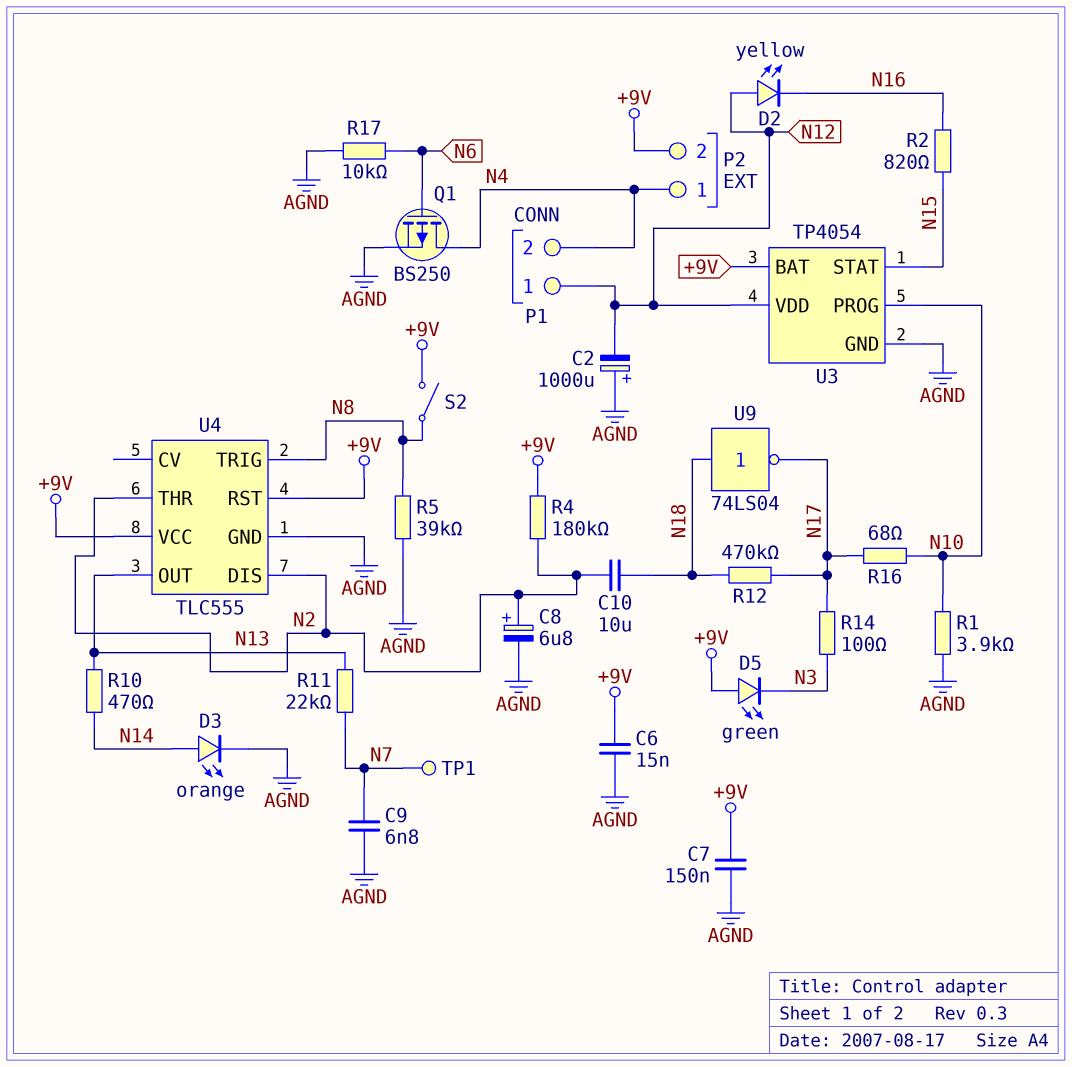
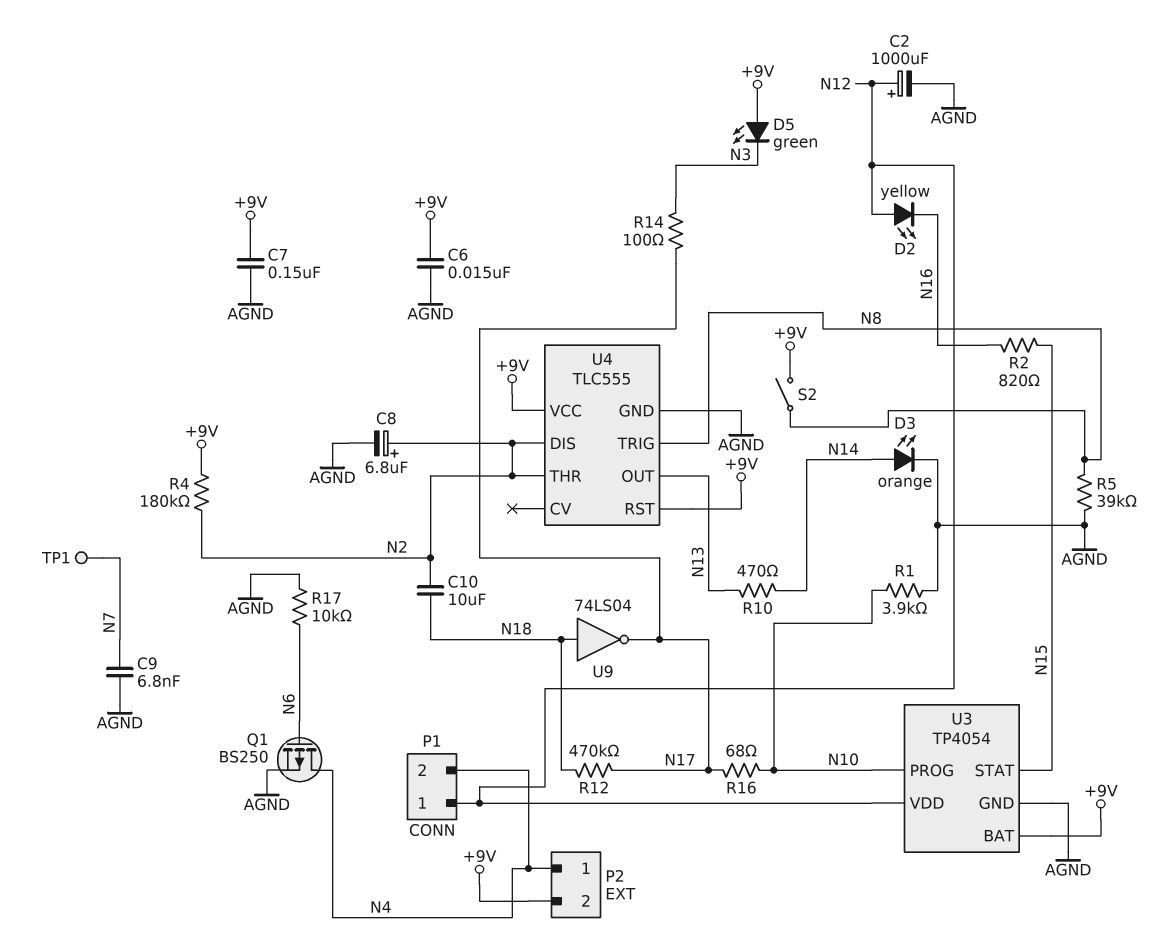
C2: 1000uF (plus AGND, minus N12) -> 1000uF (plus N12, minus AGND)
R11: 22k (N7, N13) -> none

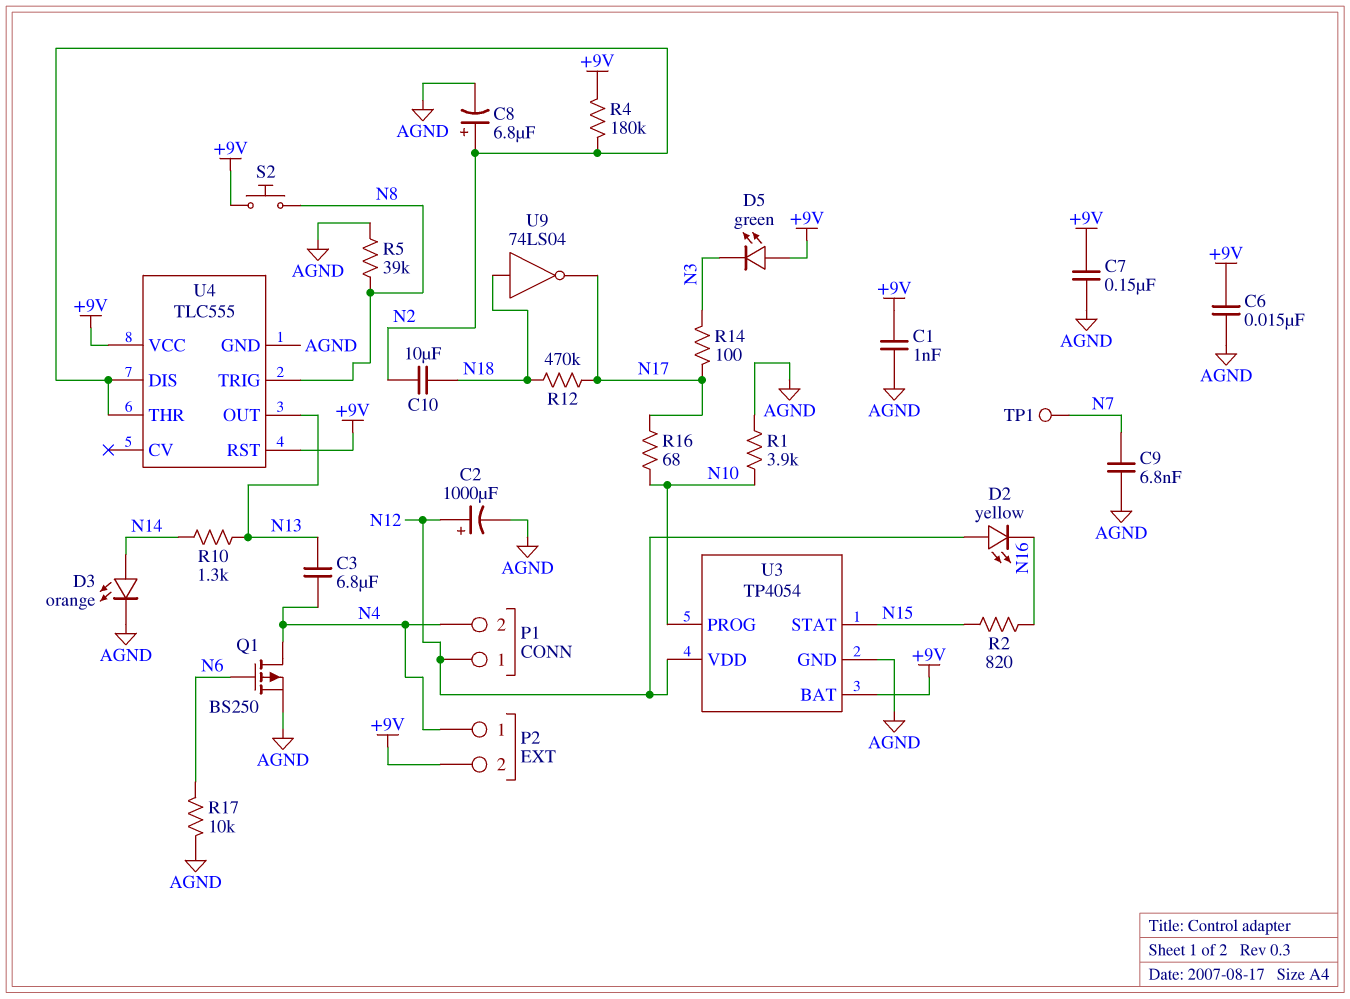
C1: none -> 1nF (+9V, AGND)
C3: none -> 6.8uF (N4, N13)
R10: 470 (N13, N14) -> 1.3k (N13, N14)
S2: switch (+9V, N8) -> button (+9V, N8)

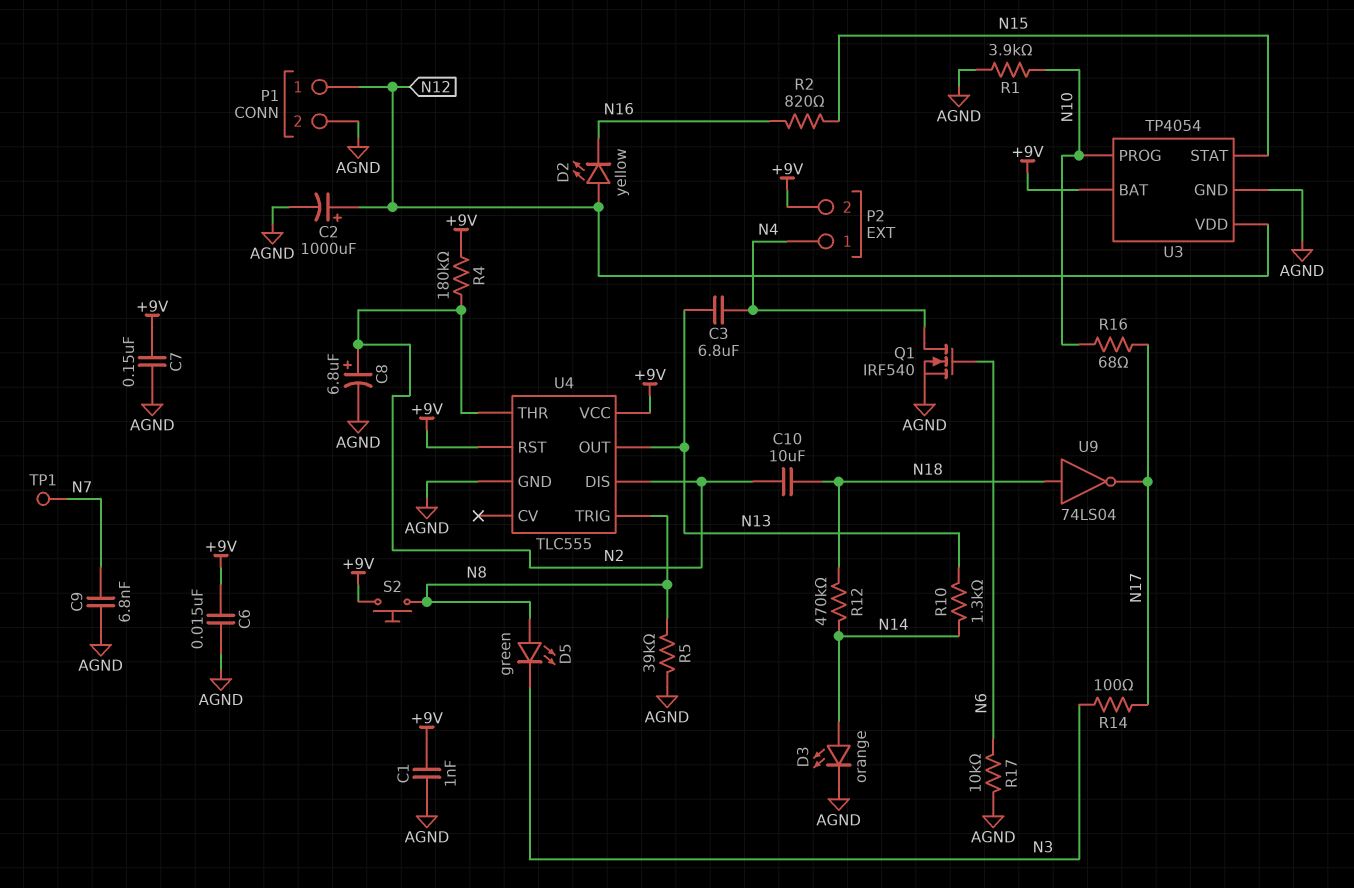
D5: LED green (A +9V, K N3) -> LED green (A N8, K N3)
P1 pin 2: N4 -> AGND
Q1: PMOS BS250 (G N6, D N4, S AGND) -> NMOS IRF540 (G N6, D N4, S AGND)
R12: 470k (N17, N18) -> 470k (N14, N18)

